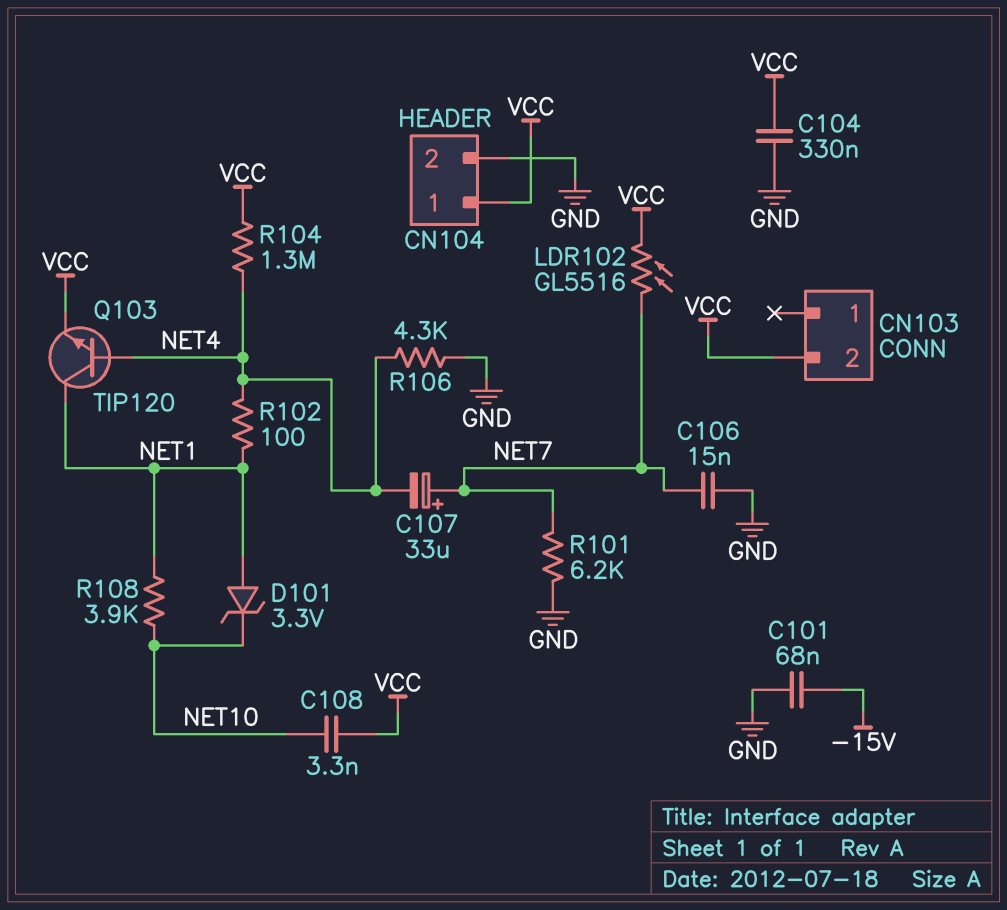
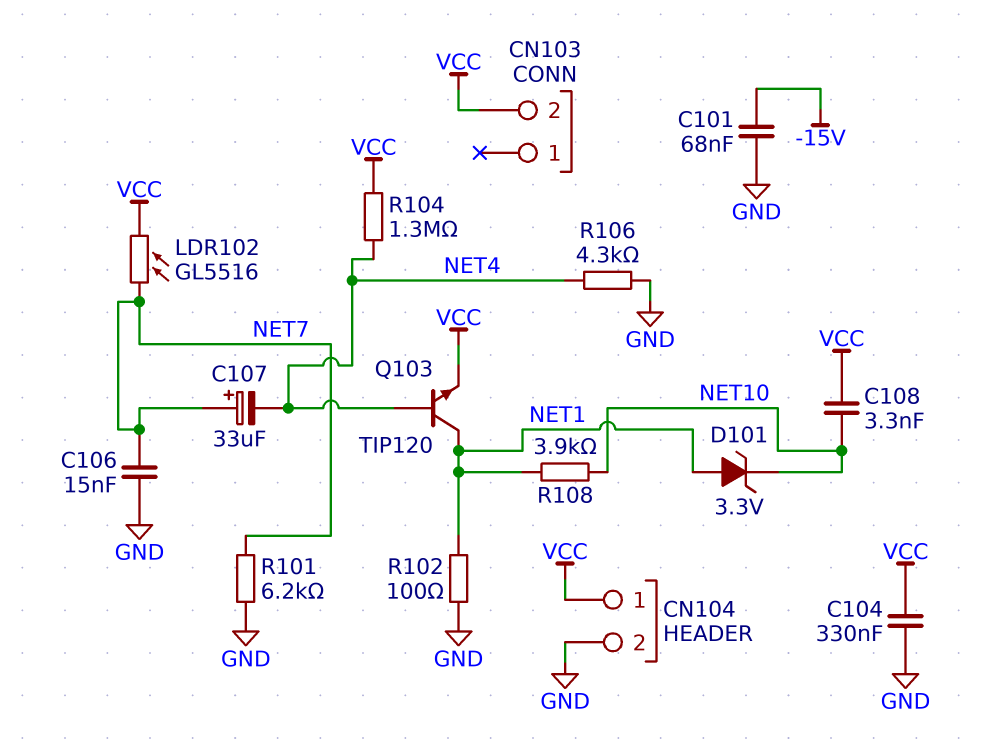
R102: 100 (NET1, NET4) -> 100 (GND, NET1)

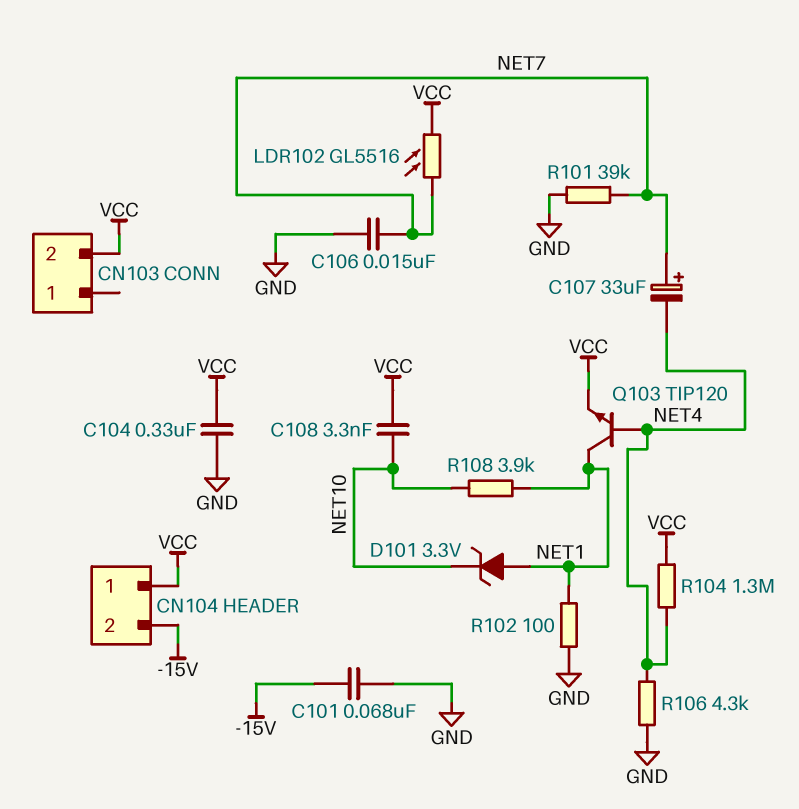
CN104 pin 2: GND -> -15V
R101: 6.2k (GND, NET7) -> 39k (GND, NET7)

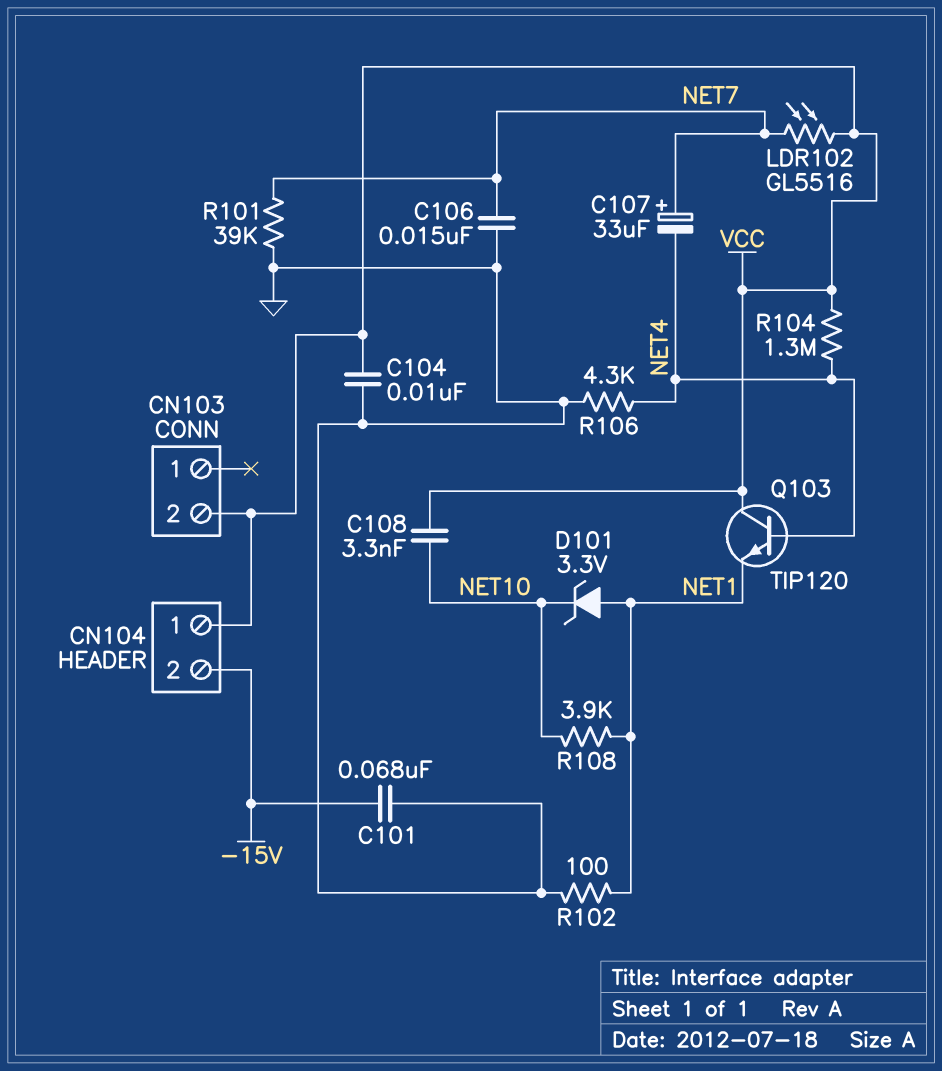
C104: 330nF (GND, VCC) -> 10nF (GND, VCC)
Q103: NPN TIP120 (B NET4, C NET1, E VCC) -> NPN TIP120 (B NET4, C VCC, E NET1)

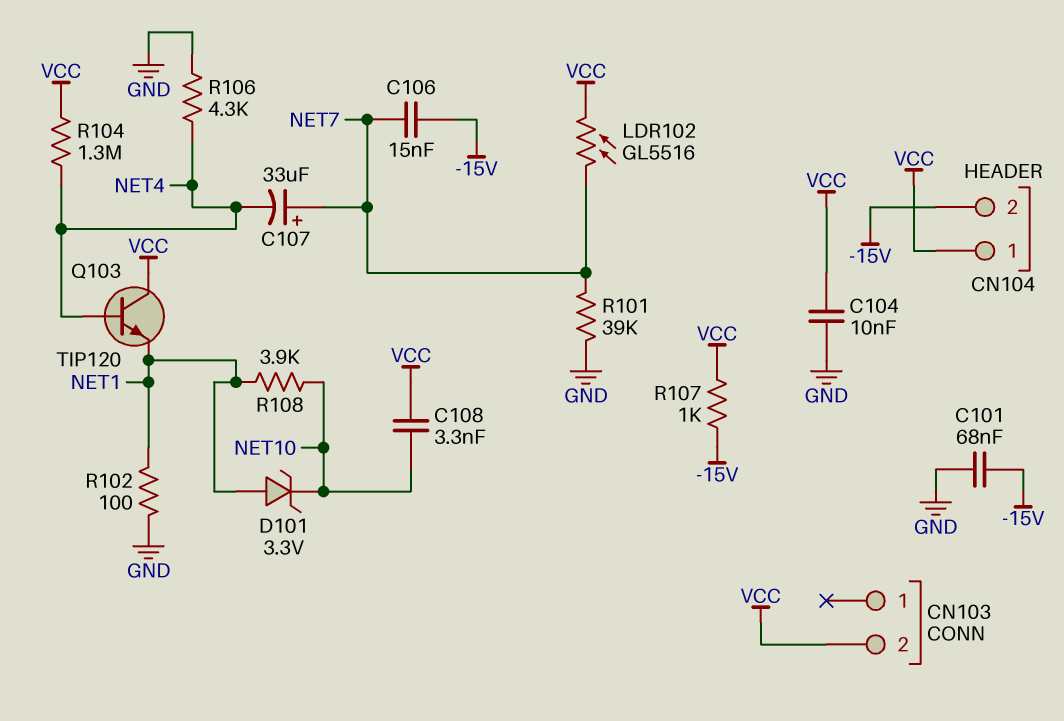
C106: 15nF (GND, NET7) -> 15nF (-15V, NET7)
R107: none -> 1k (-15V, VCC)

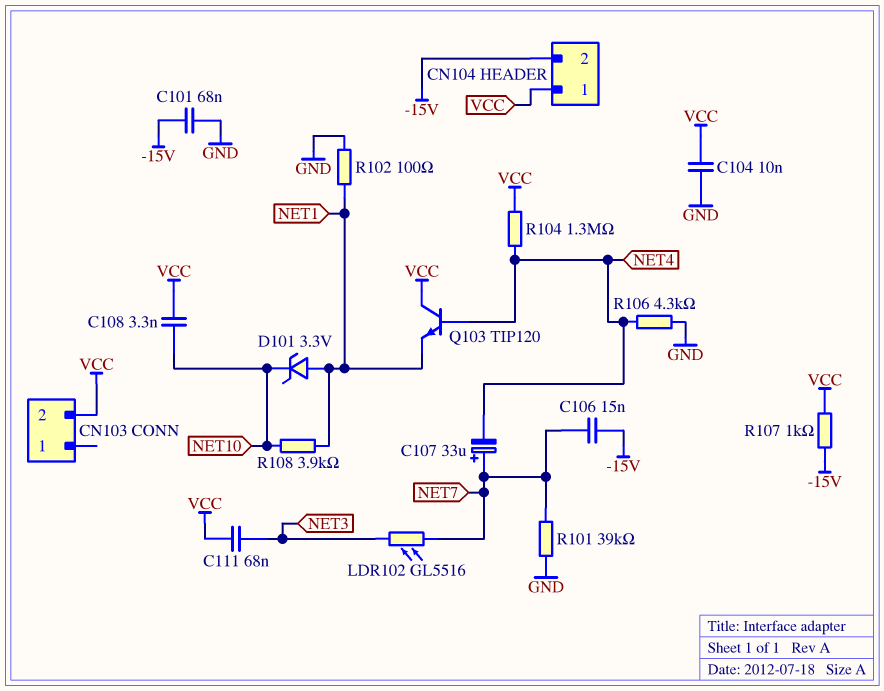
C111: none -> 68nF (NET3, VCC)
LDR102: GL5516 (NET7, VCC) -> GL5516 (NET3, NET7)

